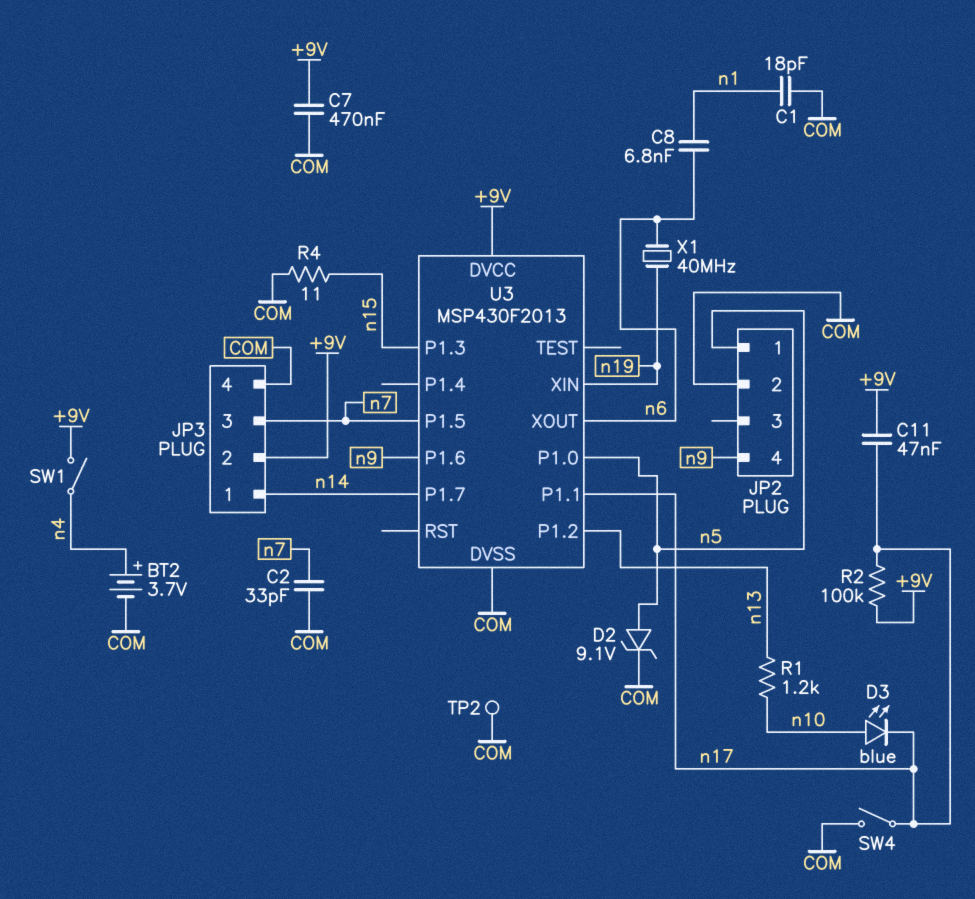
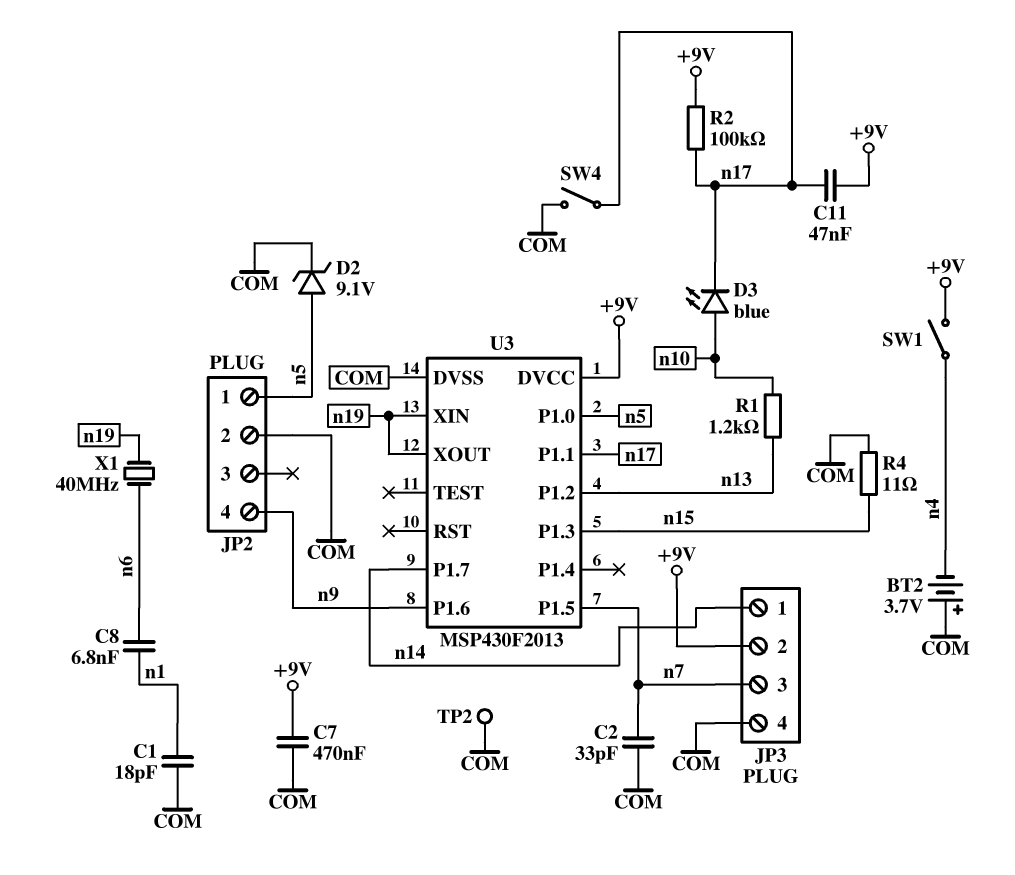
BT2: 3.7V (plus n4, minus COM) -> 3.7V (plus COM, minus n4)
U3 pin XOUT: n6 -> n19

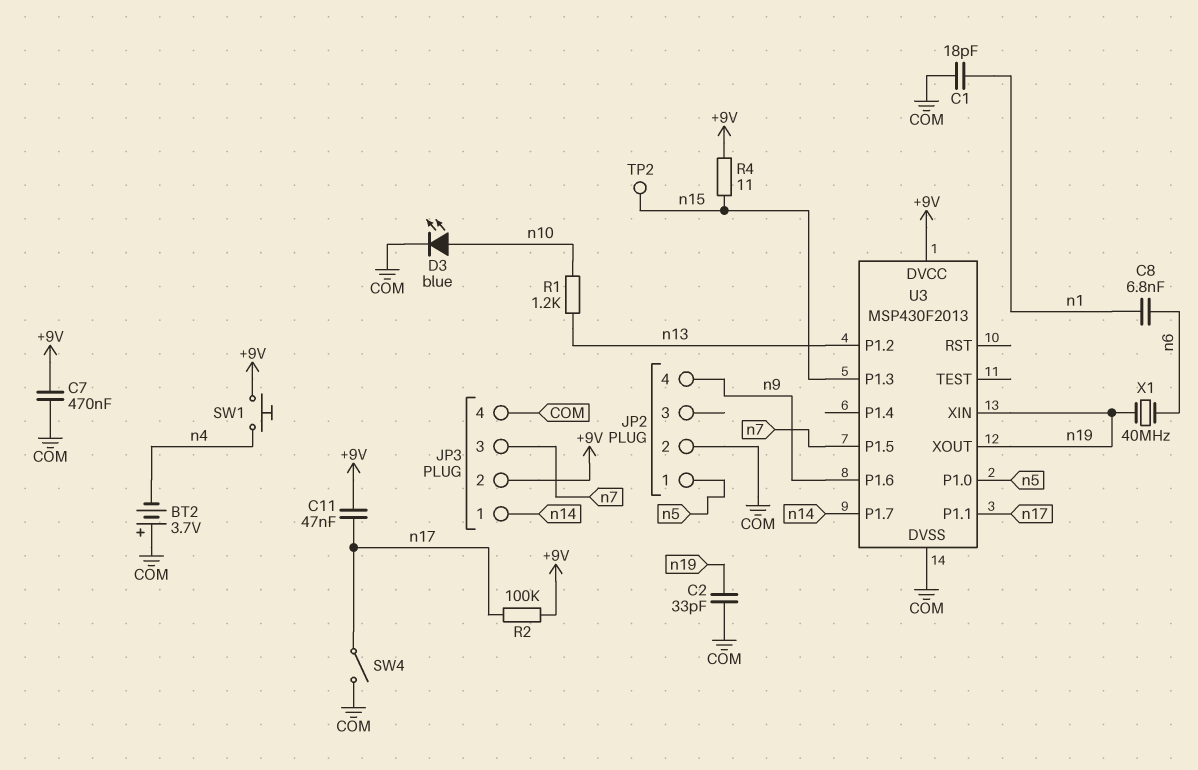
C2: 33pF (COM, n7) -> 33pF (COM, n19)
D2: zener 9.1V (A n5, K COM) -> none
D3: LED blue (A n10, K n17) -> LED blue (A n10, K COM)
R4: 11 (COM, n15) -> 11 (+9V, n15)
SW1: switch (+9V, n4) -> button (+9V, n4)
TP2: test point (COM) -> test point (n15)

